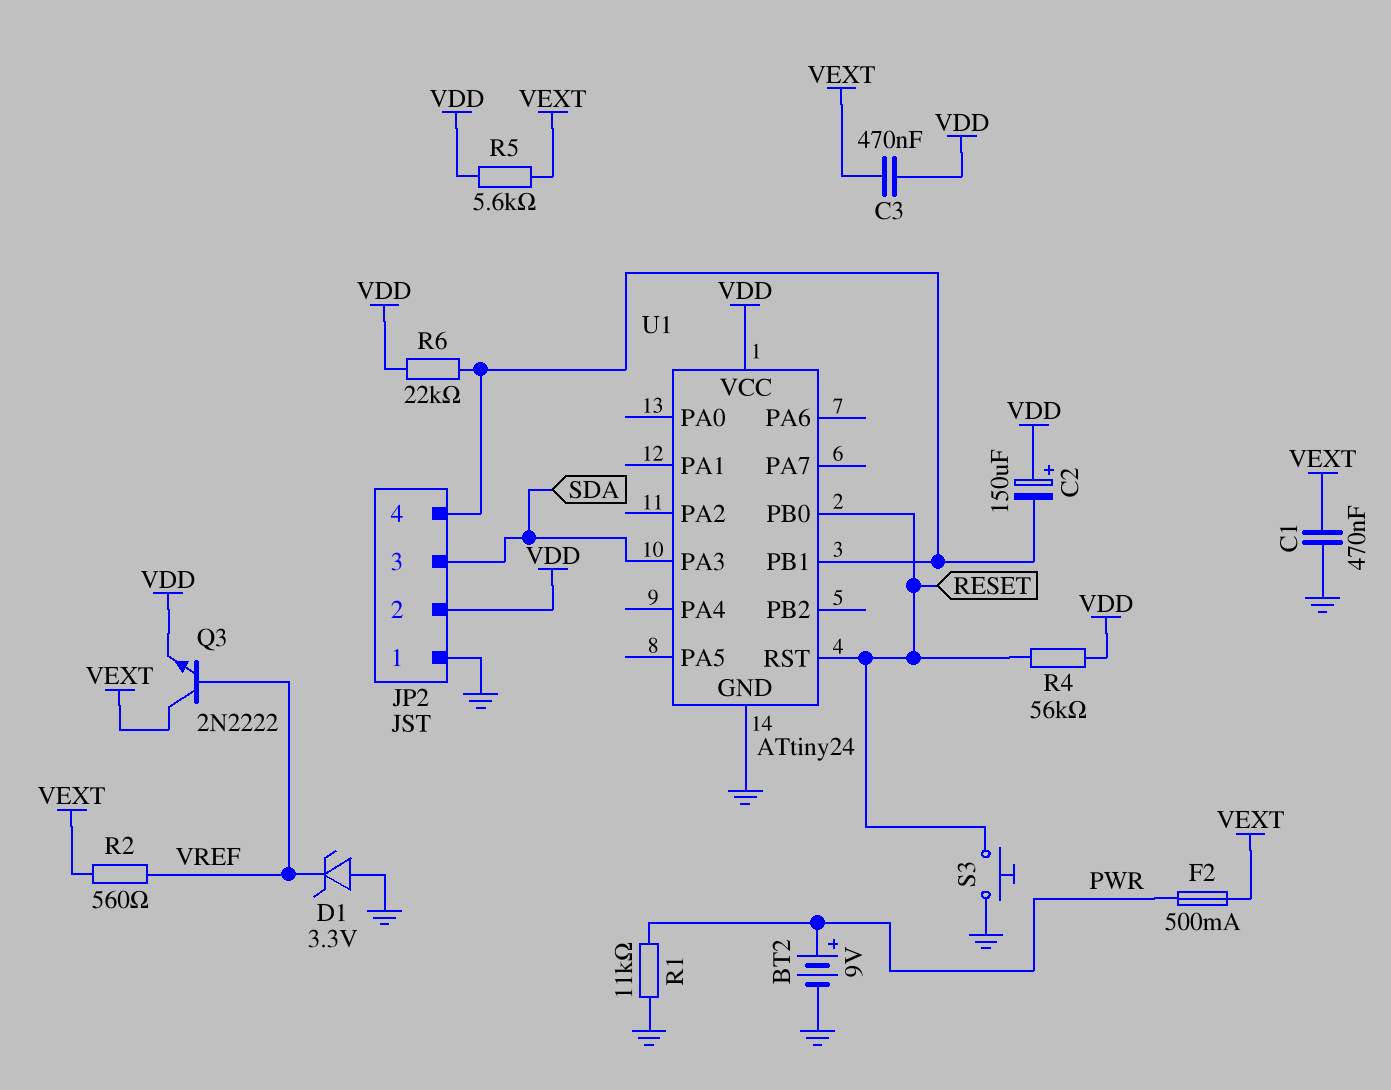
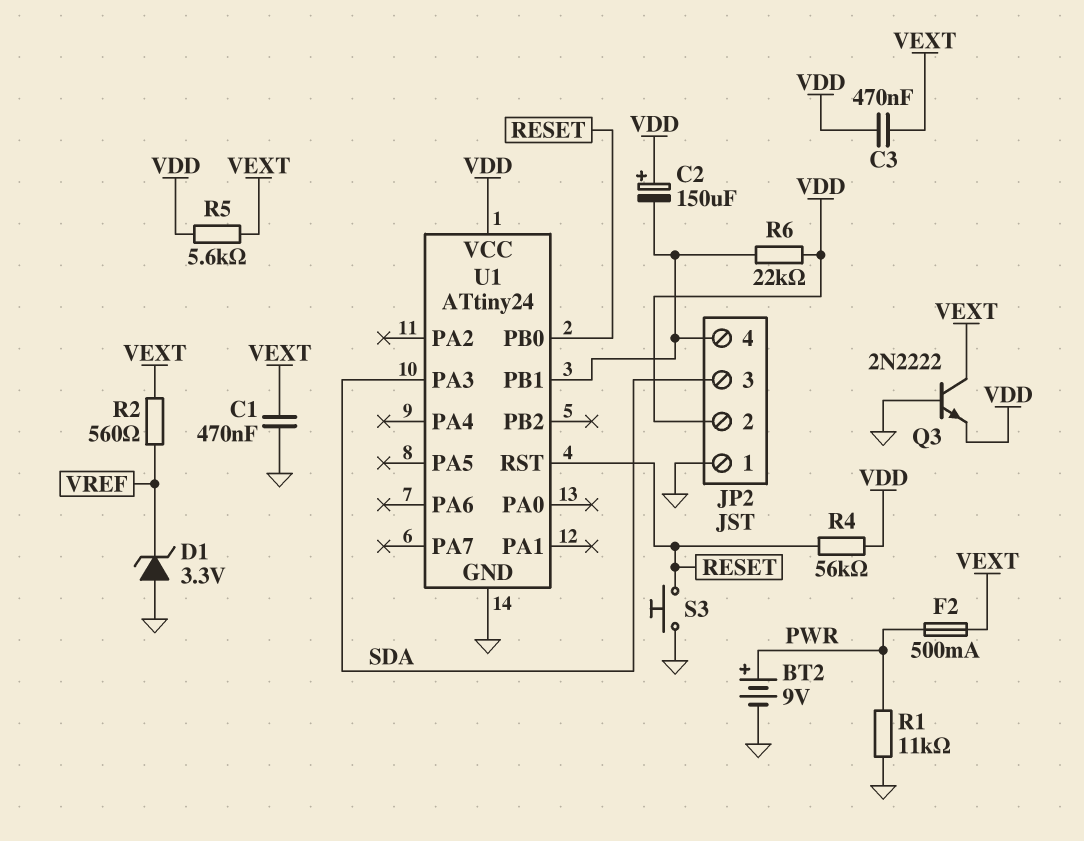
Q3: NPN 2N2222 (B VREF, C VEXT, E VDD) -> NPN 2N2222 (B GND, C VEXT, E VDD)

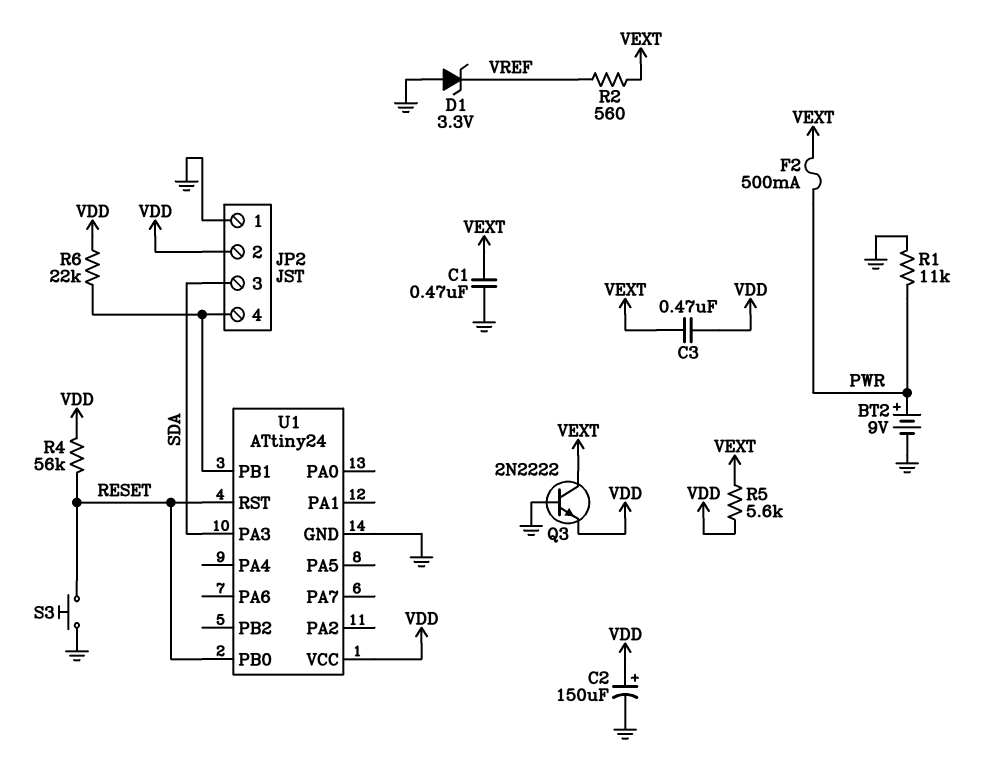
C2: 150uF (plus VDD, minus JP2/4) -> 150uF (plus VDD, minus GND)

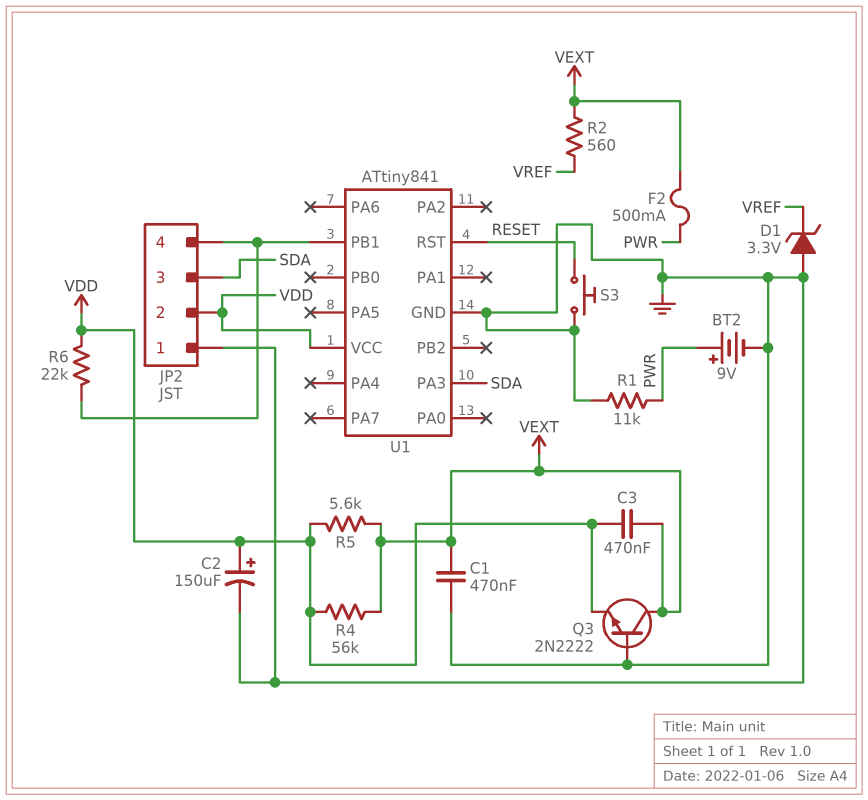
R4: 56k (RESET, VDD) -> 56k (VDD, VEXT)
U1: ATtiny24 -> ATtiny841
U1 pin PB0: RESET -> none

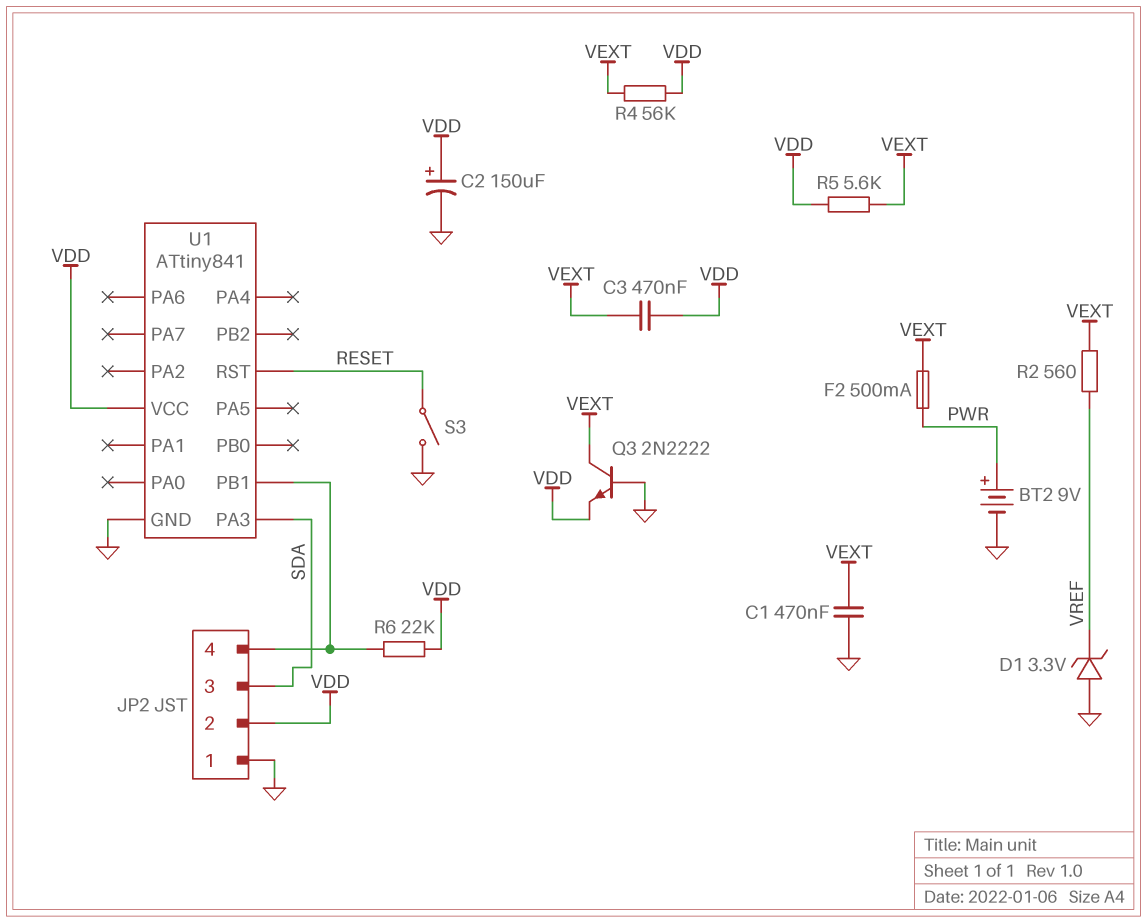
R1: 11k (GND, PWR) -> none
S3: button (GND, RESET) -> switch (GND, RESET)

